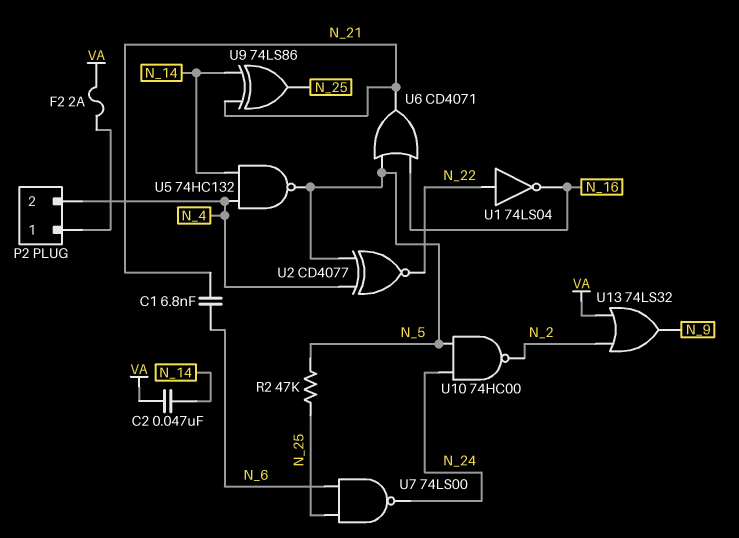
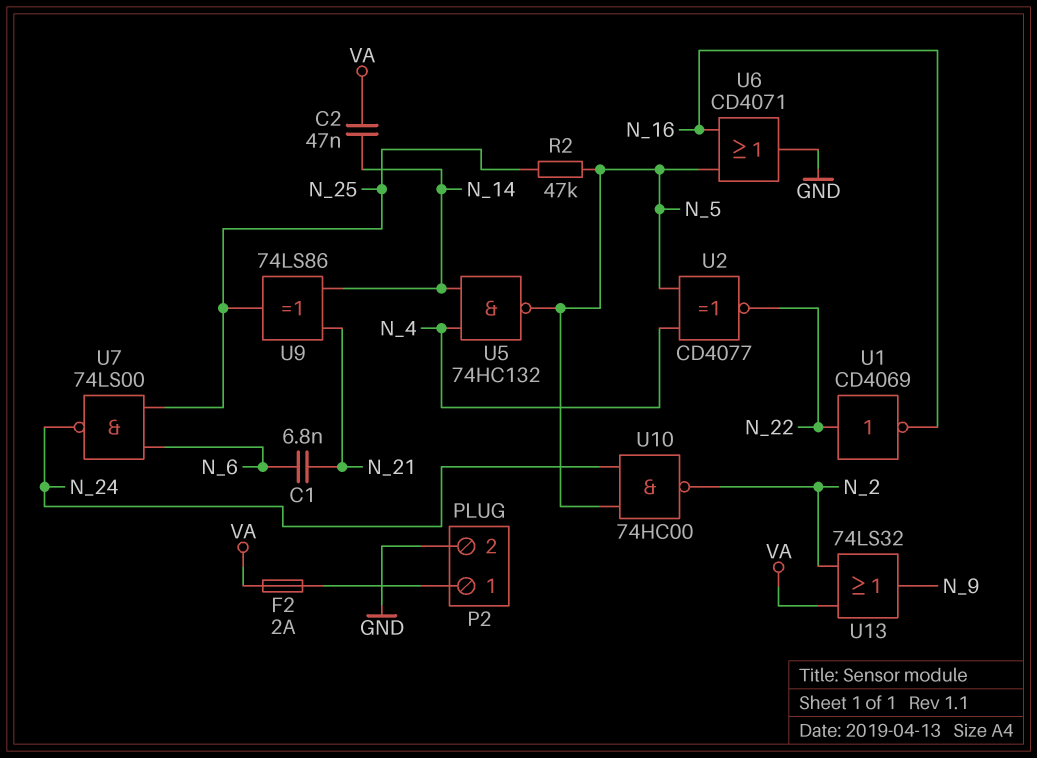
P2 pin 2: N_4 -> GND
U1: NOT 74LS04 (in N_22, out N_16) -> NOT CD4069 (in N_22, out N_16)
U6: OR CD4071 (in N_5, in N_16, out N_21) -> OR CD4071 (in N_5, in N_16, out GND)

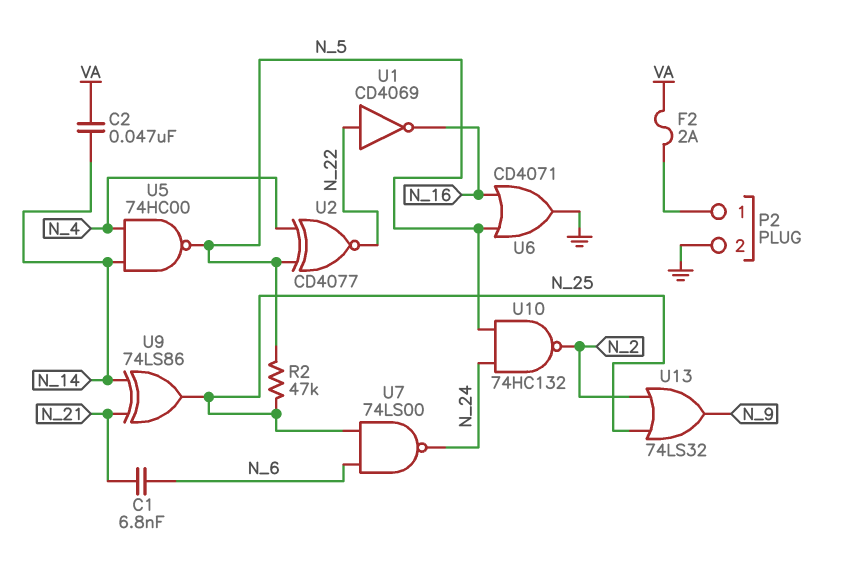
U5: NAND 74HC132 (in N_4, in N_14, out N_5) -> NAND 74HC00 (in N_4, in N_14, out N_5)
U10: NAND 74HC00 (in N_5, in N_24, out N_2) -> NAND 74HC132 (in N_5, in N_24, out N_2)
U13: OR 74LS32 (in N_2, in VA, out N_9) -> OR 74LS32 (in N_2, in N_25, out N_9)

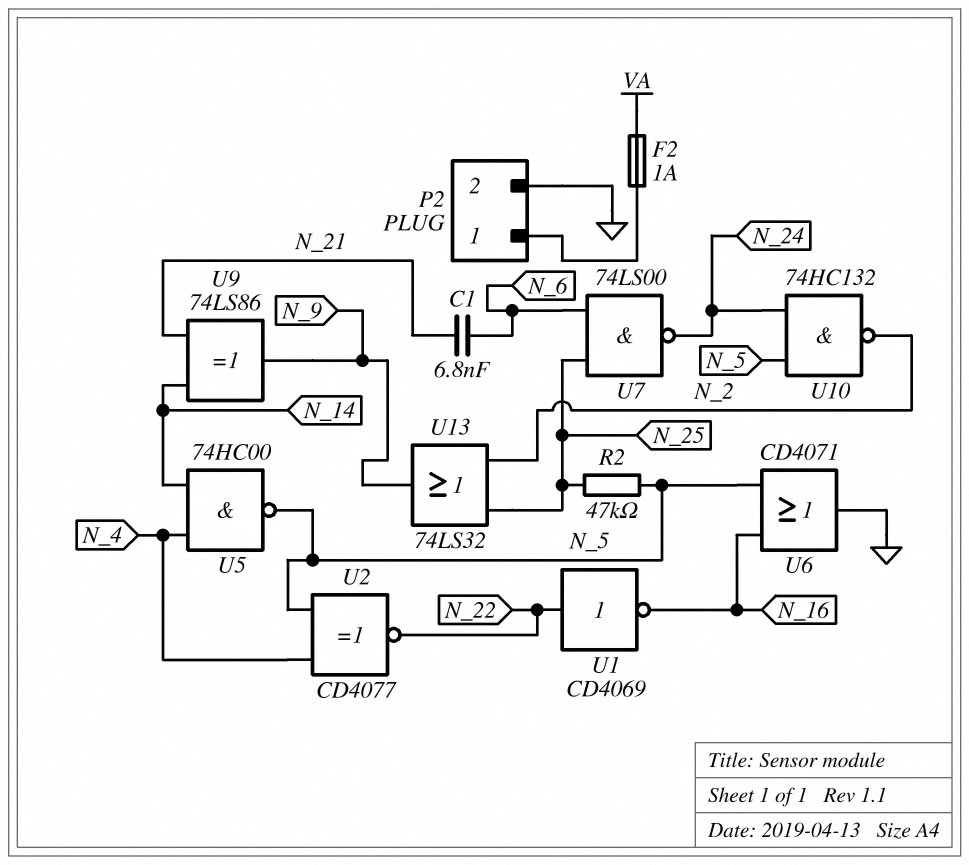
C2: 47nF (N_14, VA) -> none
F2: 2A (P2/1, VA) -> 1A (P2/1, VA)
U9: XOR 74LS86 (in N_14, in N_21, out N_25) -> XOR 74LS86 (in N_14, in N_21, out N_9)

